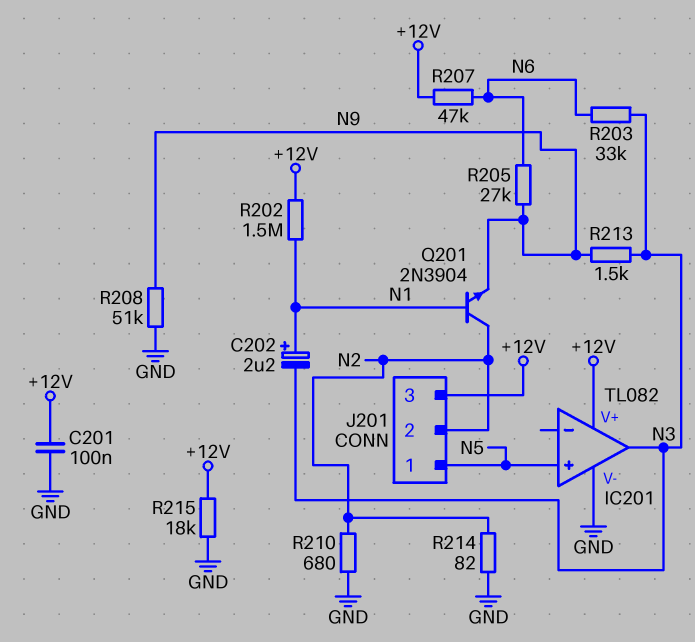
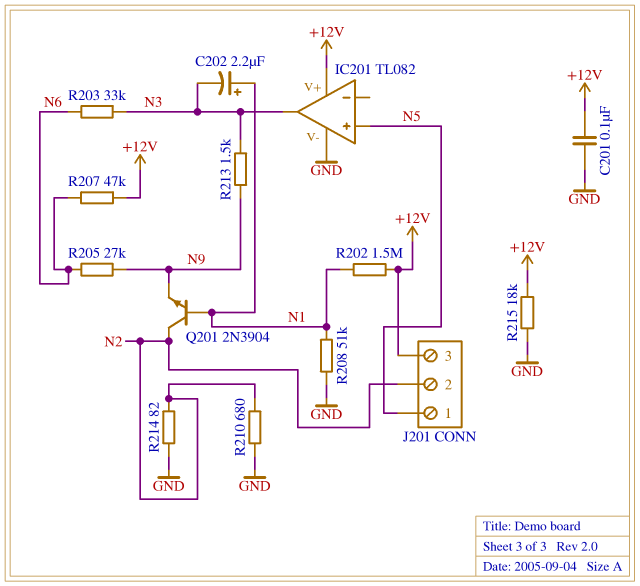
R208: 51k (GND, N9) -> 51k (GND, N1)

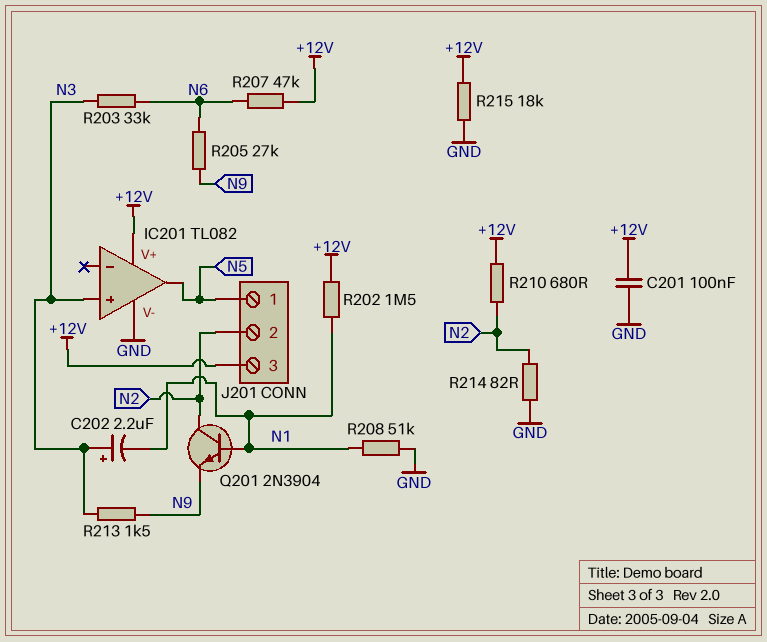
C202: 2.2uF (plus N1, minus N3) -> 2.2uF (plus N3, minus N1)
IC201 pin in+: N5 -> N3
IC201 pin out: N3 -> N5
R210: 680 (GND, N2) -> 680 (+12V, N2)

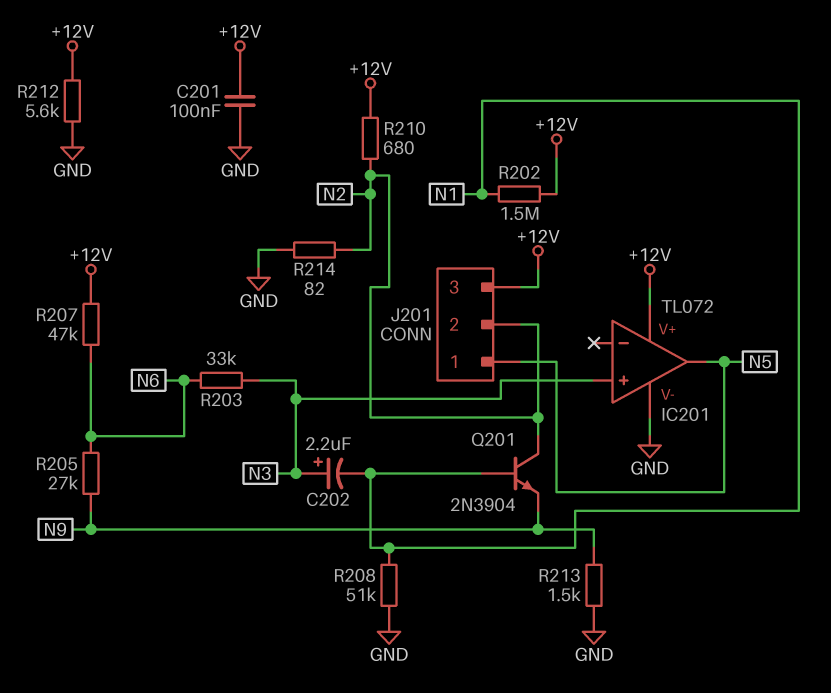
IC201: TL082 -> TL072
R212: none -> 5.6k (+12V, GND)
R213: 1.5k (N3, N9) -> 1.5k (GND, N9)
R215: 18k (+12V, GND) -> none

